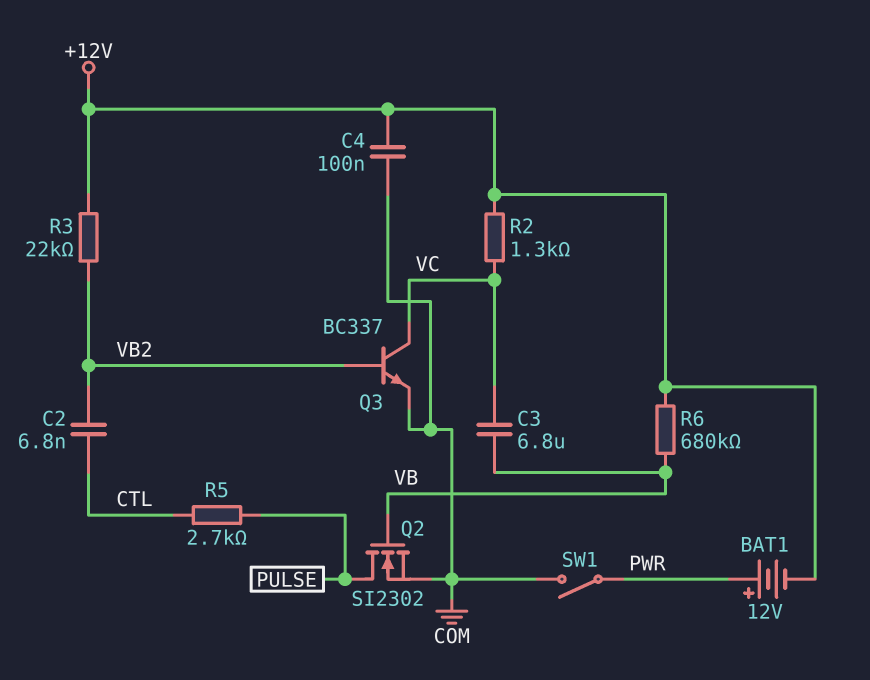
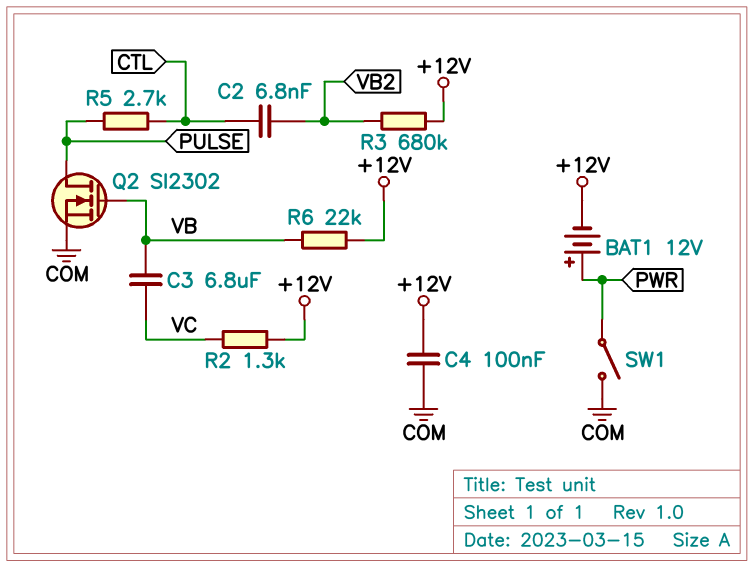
Q3: NPN BC337 (B VB2, C VC, E COM) -> none
R3: 22k (+12V, VB2) -> 680k (+12V, VB2)
R6: 680k (+12V, VB) -> 22k (+12V, VB)

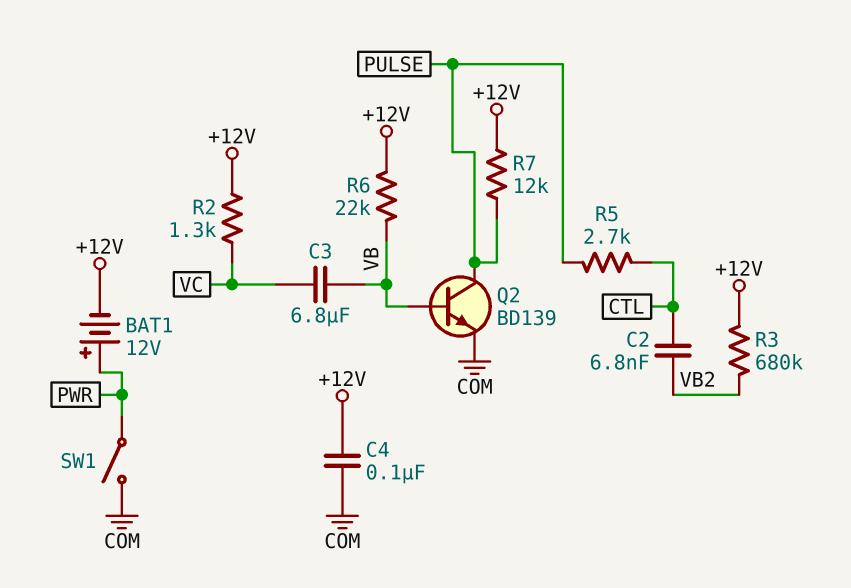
Q2: NMOS SI2302 (G VB, D PULSE, S COM) -> NPN BD139 (B VB, C PULSE, E COM)
R7: none -> 12k (+12V, PULSE)

